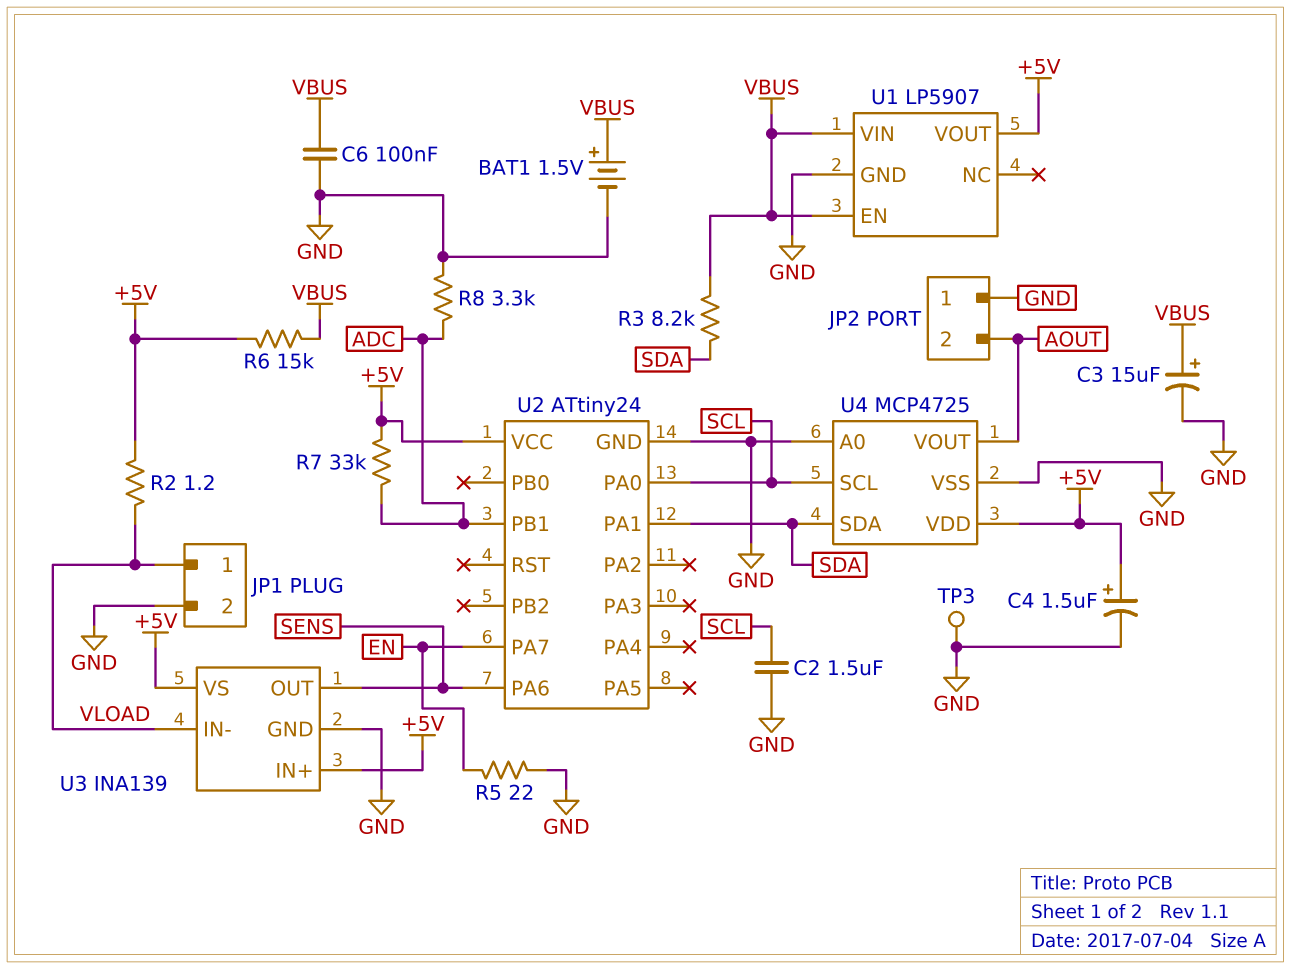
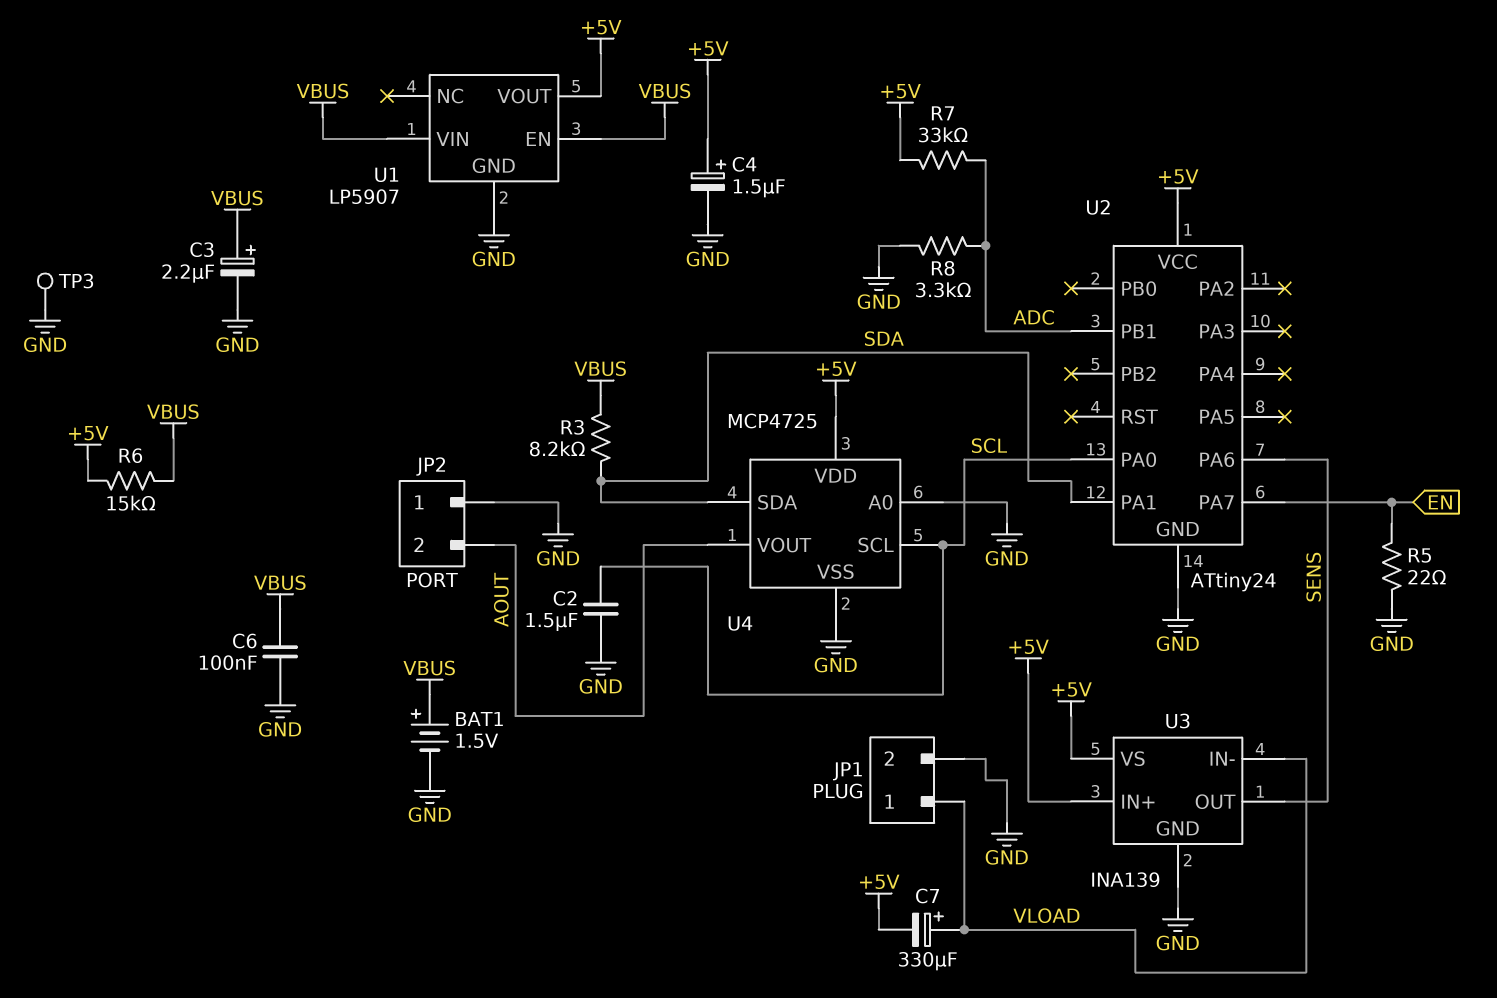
C3: 15uF (plus VBUS, minus GND) -> 2.2uF (plus VBUS, minus GND)
C7: none -> 330uF (plus VLOAD, minus +5V)
R2: 1.2 (+5V, VLOAD) -> none

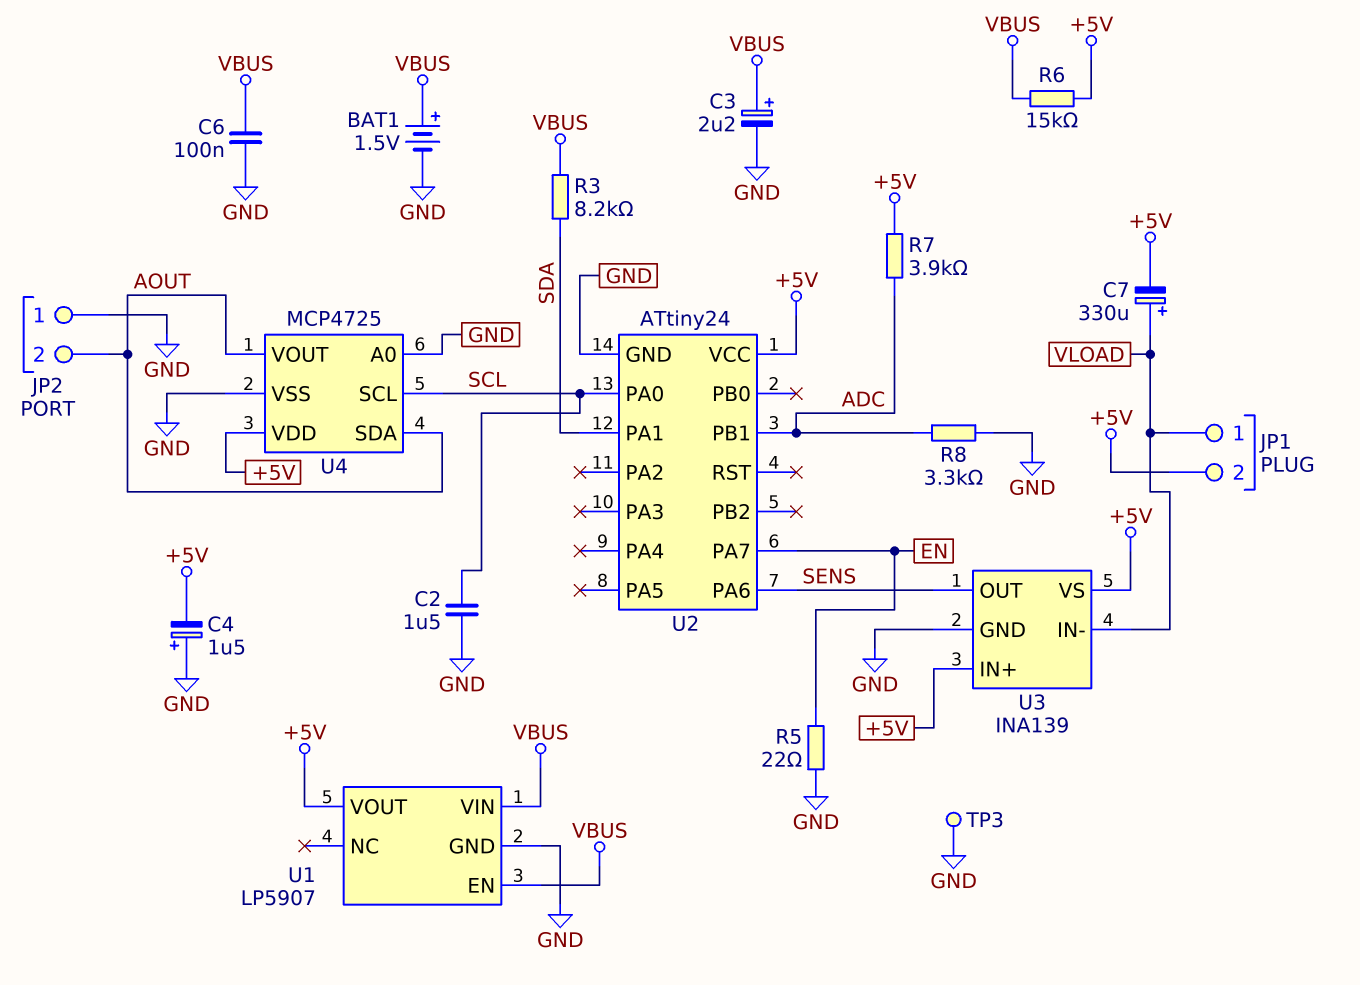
C4: 1.5uF (plus +5V, minus GND) -> 1.5uF (plus GND, minus +5V)
JP1 pin 2: GND -> +5V
R7: 33k (+5V, ADC) -> 3.9k (+5V, ADC)
U4 pin SDA: SDA -> AOUT

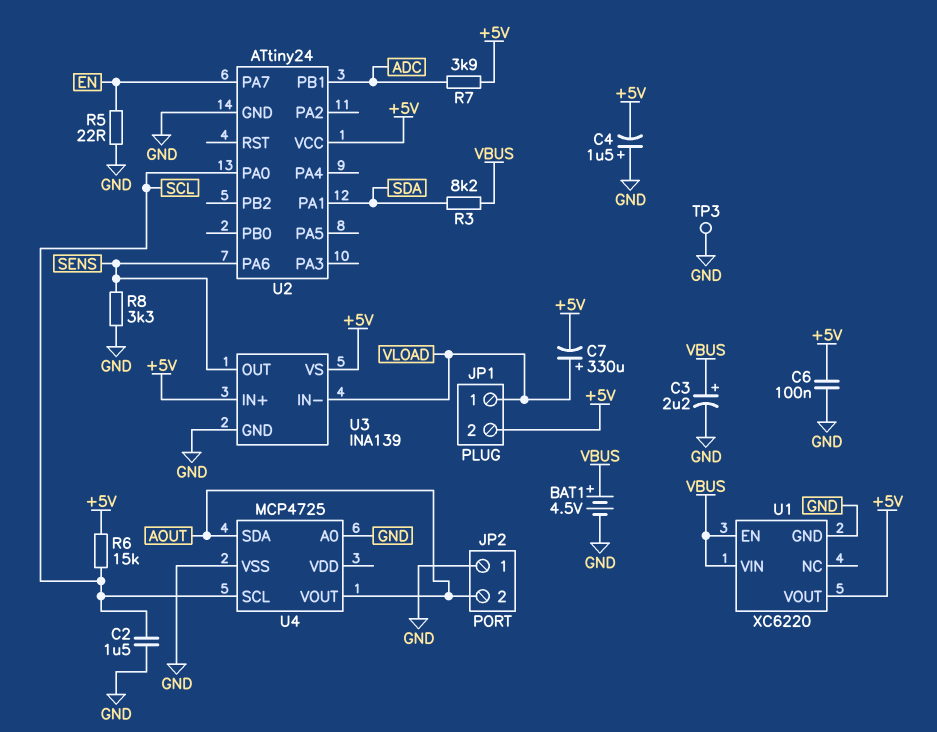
BAT1: 1.5V (plus VBUS, minus GND) -> 4.5V (plus VBUS, minus GND)
C6: 100nF (GND, VBUS) -> 100nF (+5V, GND)
R6: 15k (+5V, VBUS) -> 15k (+5V, SCL)
R8: 3.3k (ADC, GND) -> 3.3k (GND, SENS)
U1: LP5907 -> XC6220
U4 pin VDD: +5V -> none

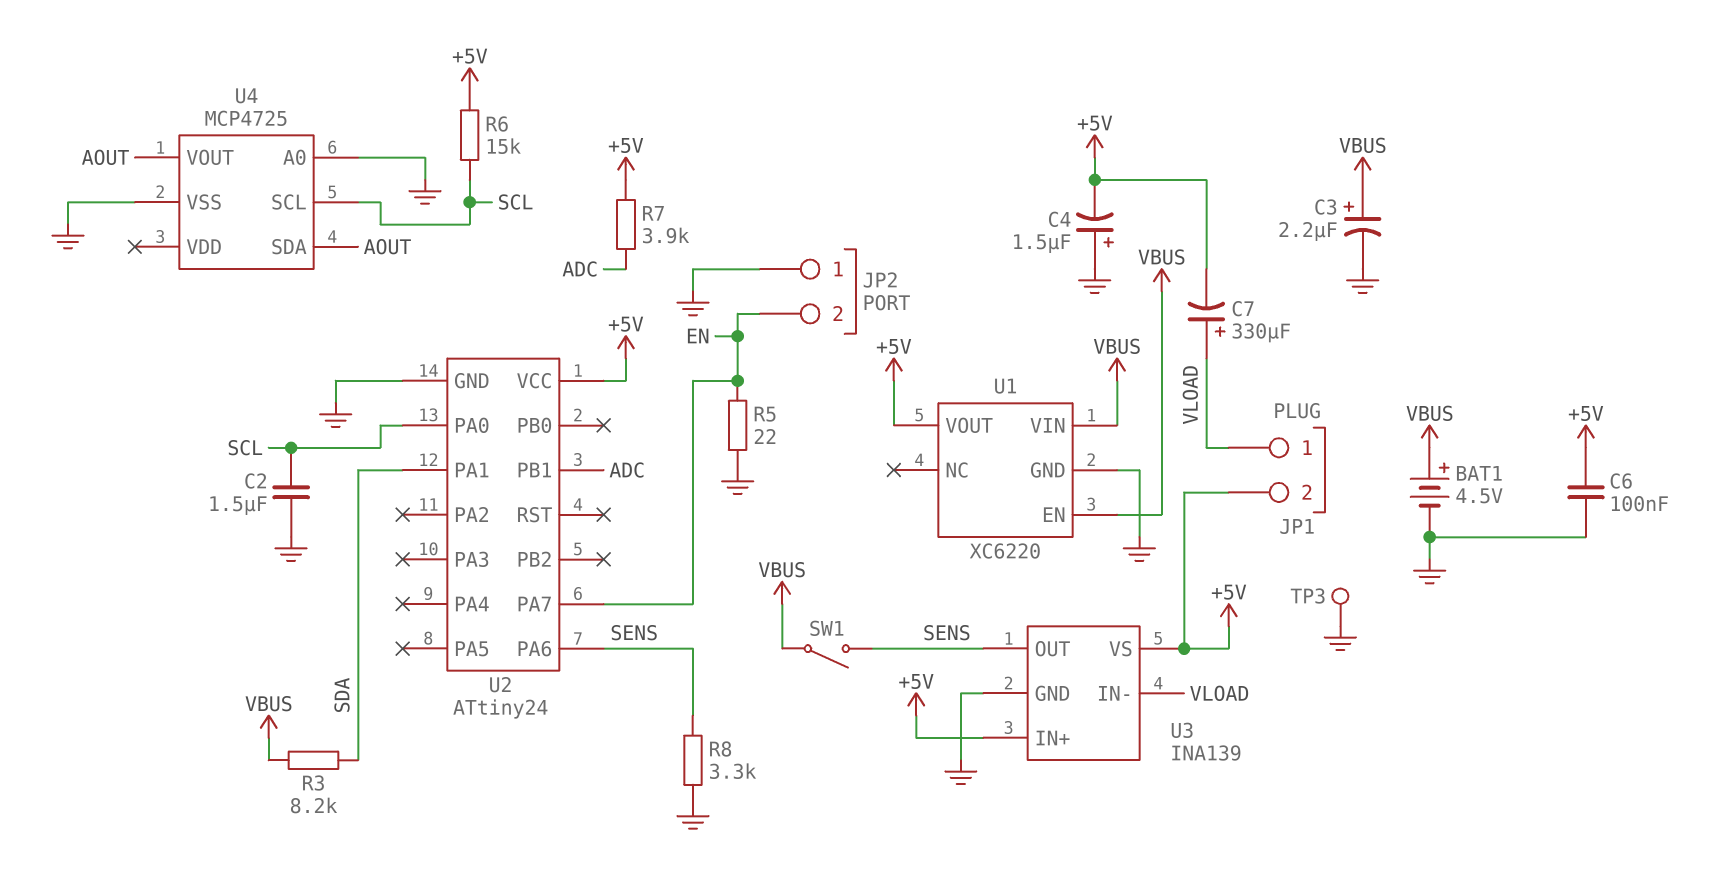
JP2 pin 2: AOUT -> EN
SW1: none -> switch (SENS, VBUS)

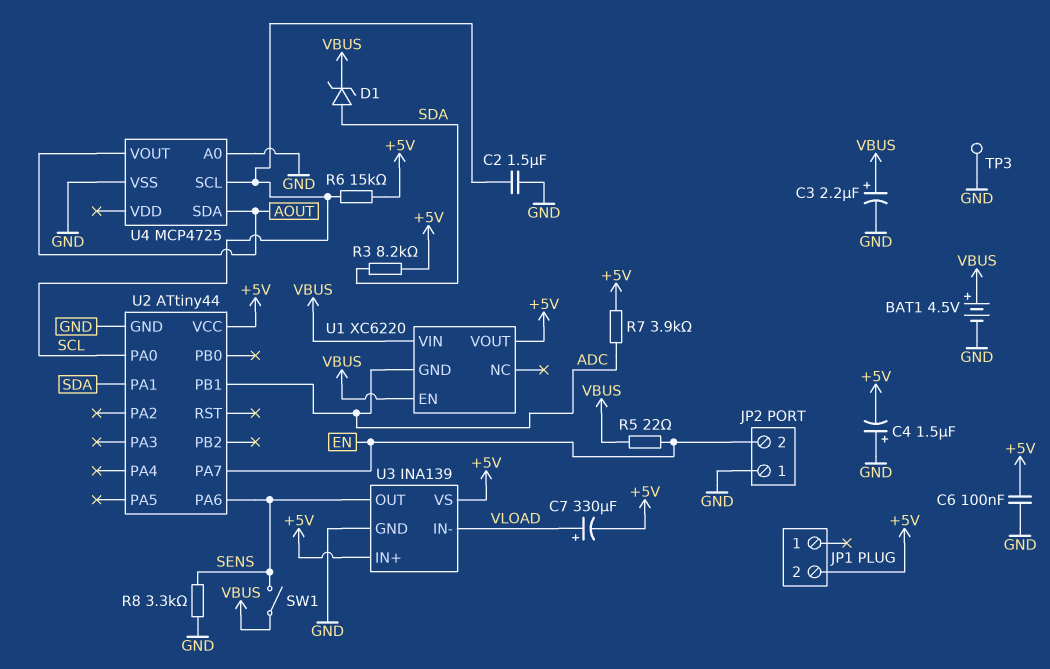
D1: none -> zener (A SDA, K VBUS)
JP1 pin 1: VLOAD -> none
R3: 8.2k (SDA, VBUS) -> 8.2k (+5V, SDA)
R5: 22 (EN, GND) -> 22 (EN, VBUS)
U1 pin GND: GND -> ADC
U2: ATtiny24 -> ATtiny44

